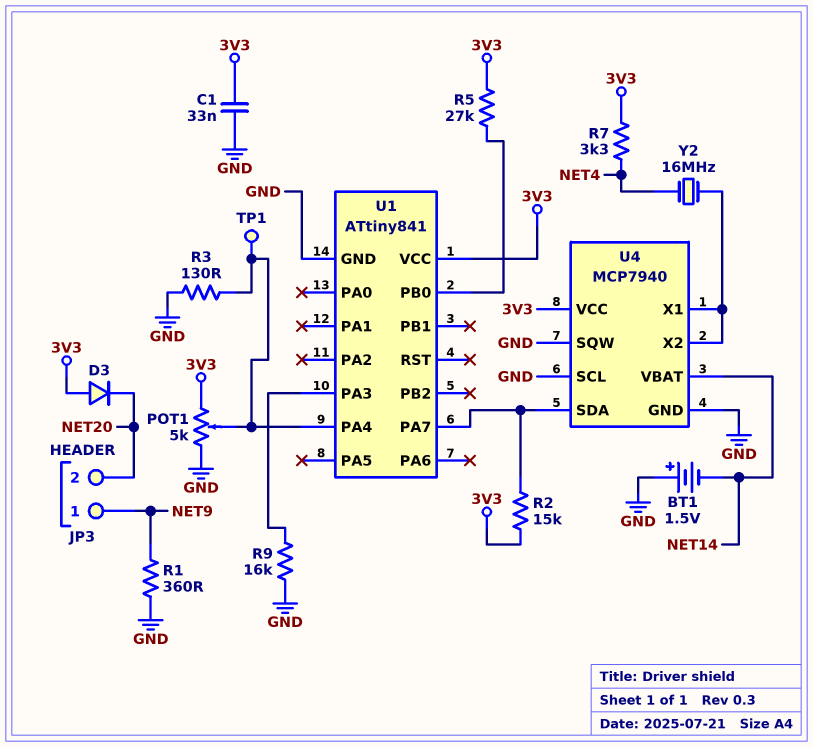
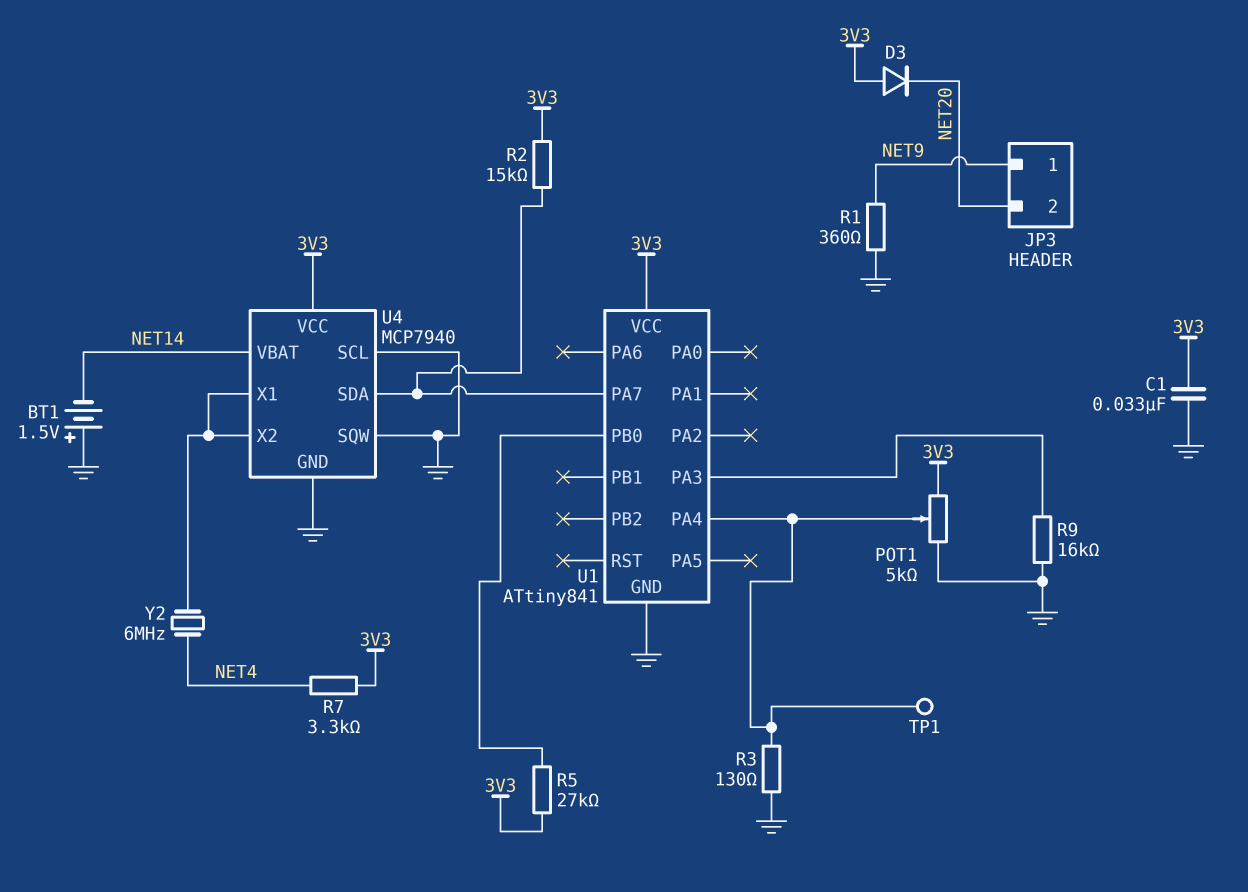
Y2: 16MHz (NET4, U4/X1) -> 6MHz (NET4, U4/X1)

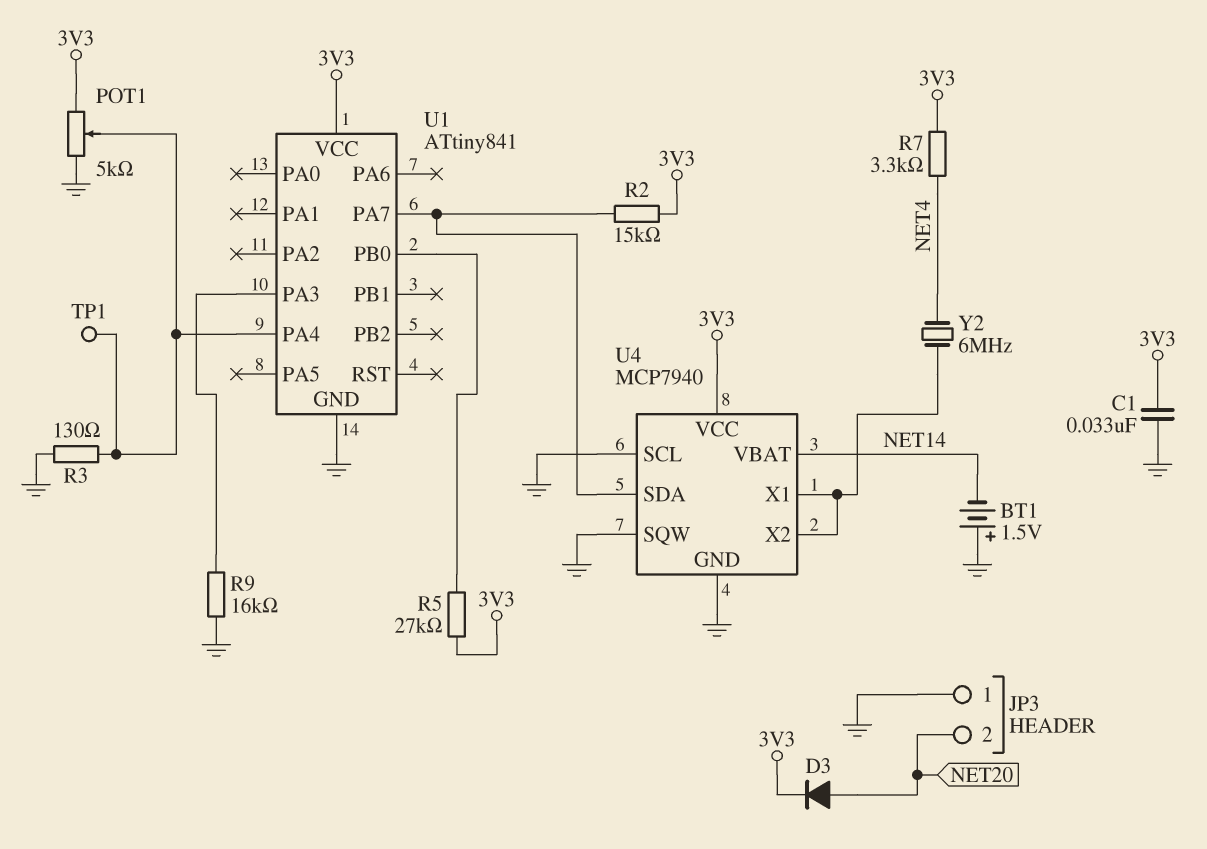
D3: diode (A 3V3, K NET20) -> diode (A NET20, K 3V3)
JP3 pin 1: NET9 -> GND
R1: 360 (GND, NET9) -> none

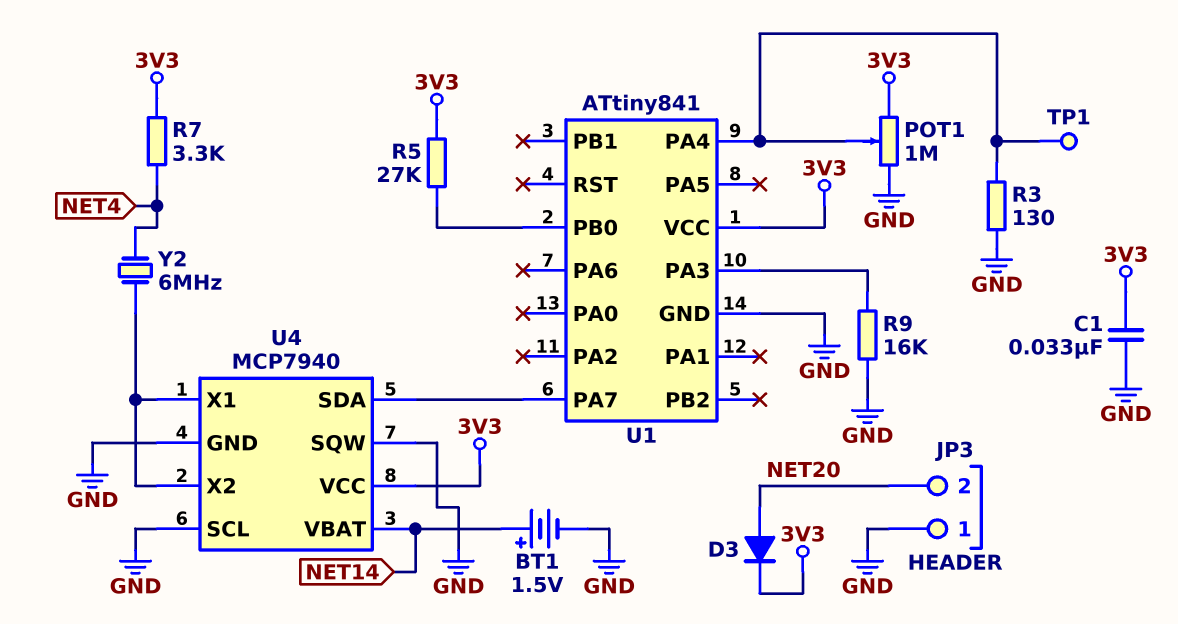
BT1: 1.5V (plus GND, minus NET14) -> 1.5V (plus NET14, minus GND)
POT1: 5k (3V3, GND, wiper U1/PA4) -> 1M (3V3, GND, wiper U1/PA4)
R2: 15k (3V3, U1/PA7) -> none

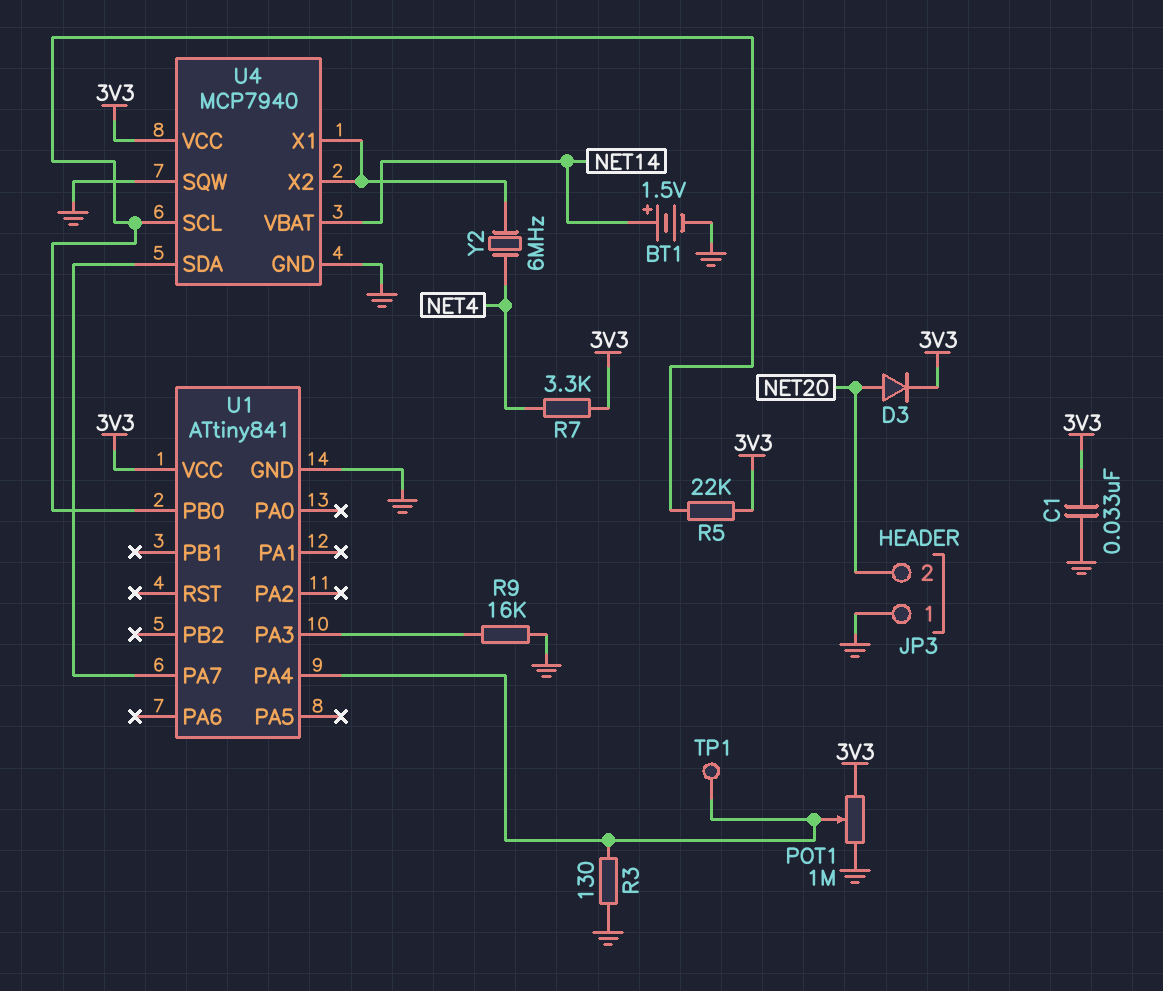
R5: 27k (3V3, U1/PB0) -> 22k (3V3, U1/PB0)
U4 pin SCL: GND -> U1/PB0

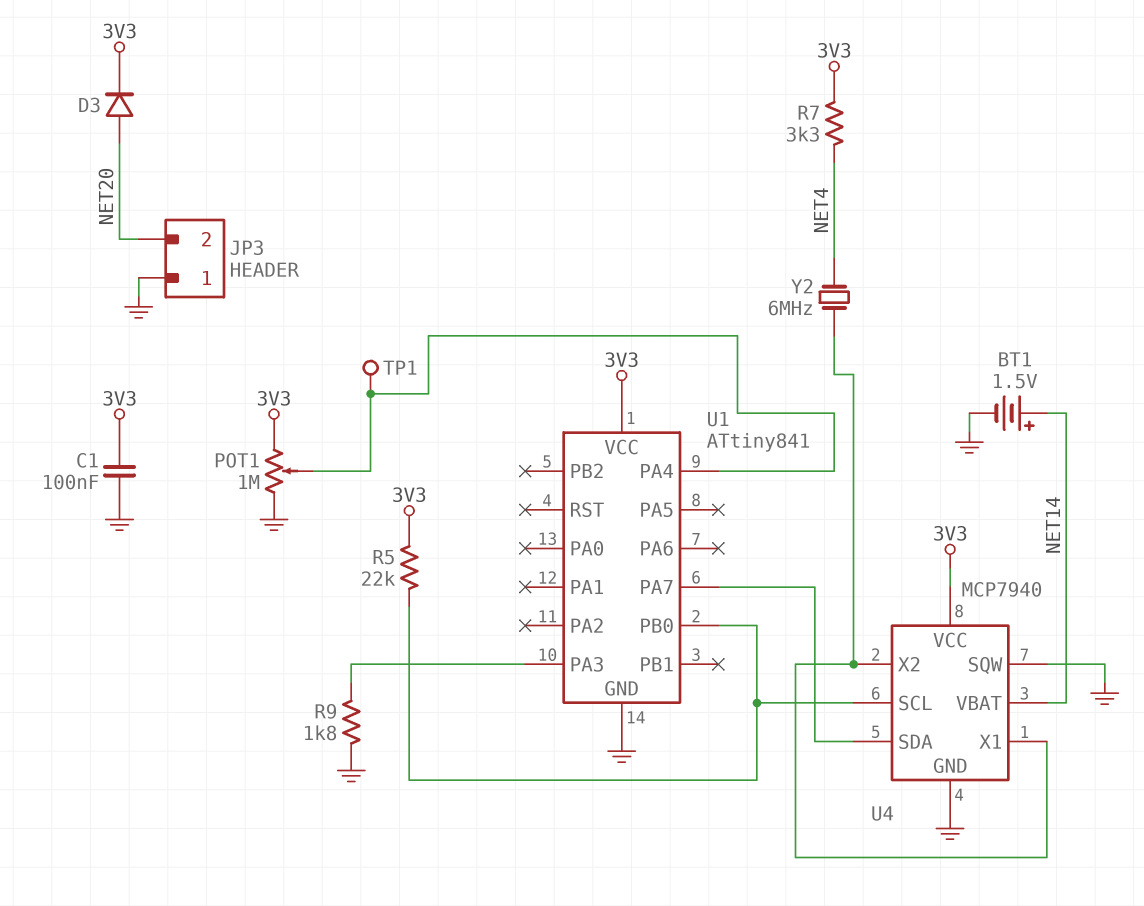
C1: 33nF (3V3, GND) -> 100nF (3V3, GND)
R3: 130 (GND, U1/PA4) -> none
R9: 16k (GND, U1/PA3) -> 1.8k (GND, U1/PA3)

